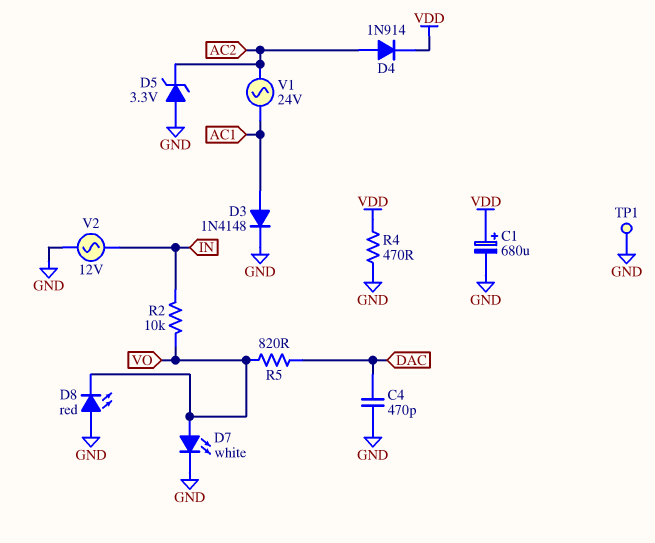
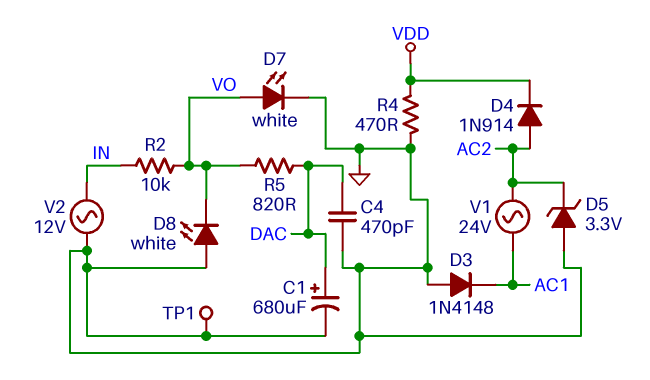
C1: 680uF (plus VDD, minus GND) -> 680uF (plus DAC, minus GND)
D3: diode 1N4148 (A AC1, K GND) -> diode 1N4148 (A GND, K AC1)
D8: LED red (A GND, K VO) -> LED white (A GND, K VO)

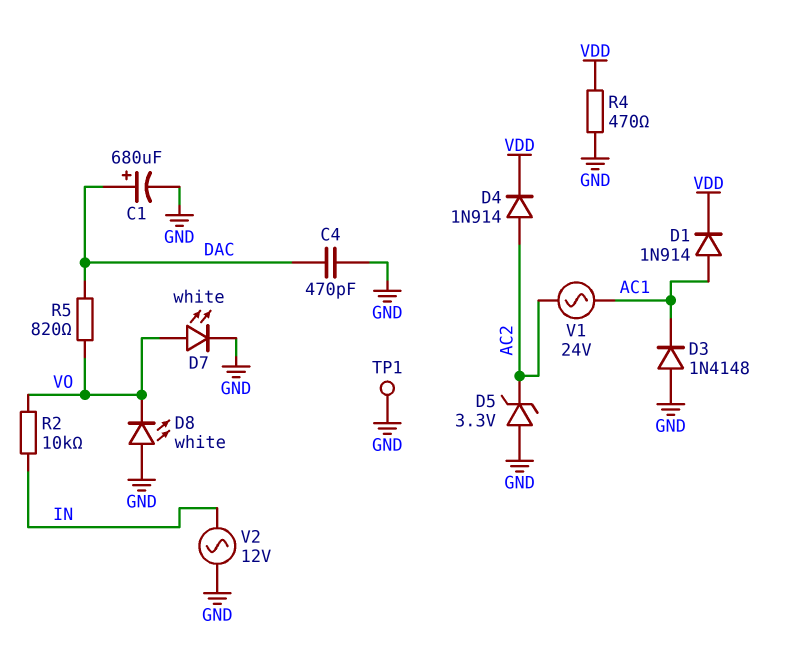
D1: none -> diode 1N914 (A AC1, K VDD)

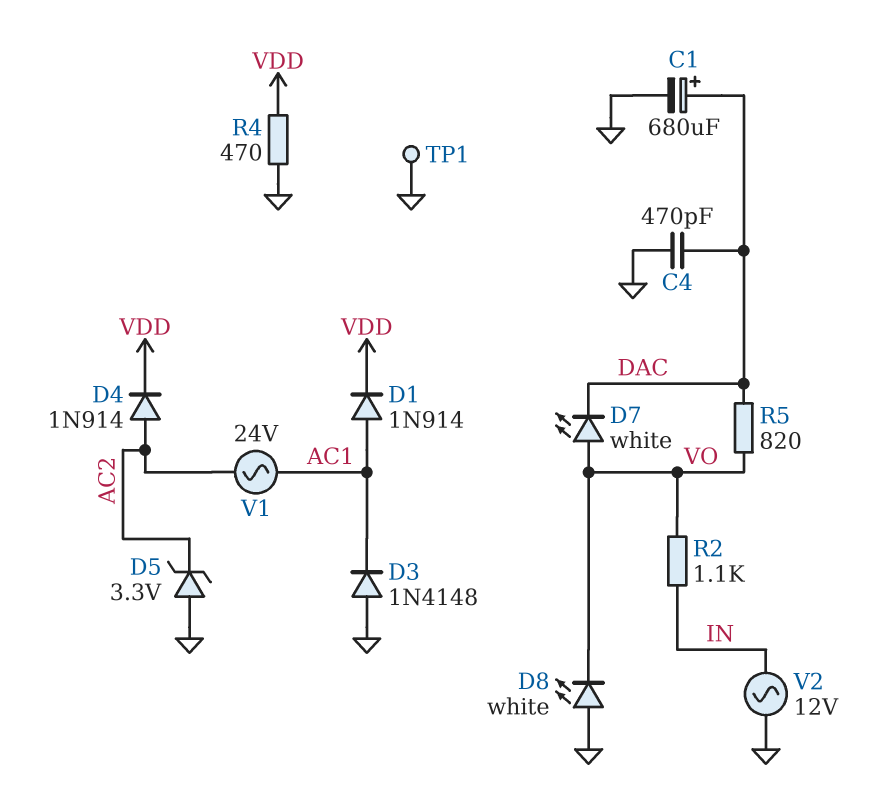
D7: LED white (A VO, K GND) -> LED white (A VO, K DAC)
R2: 10k (IN, VO) -> 1.1k (IN, VO)

